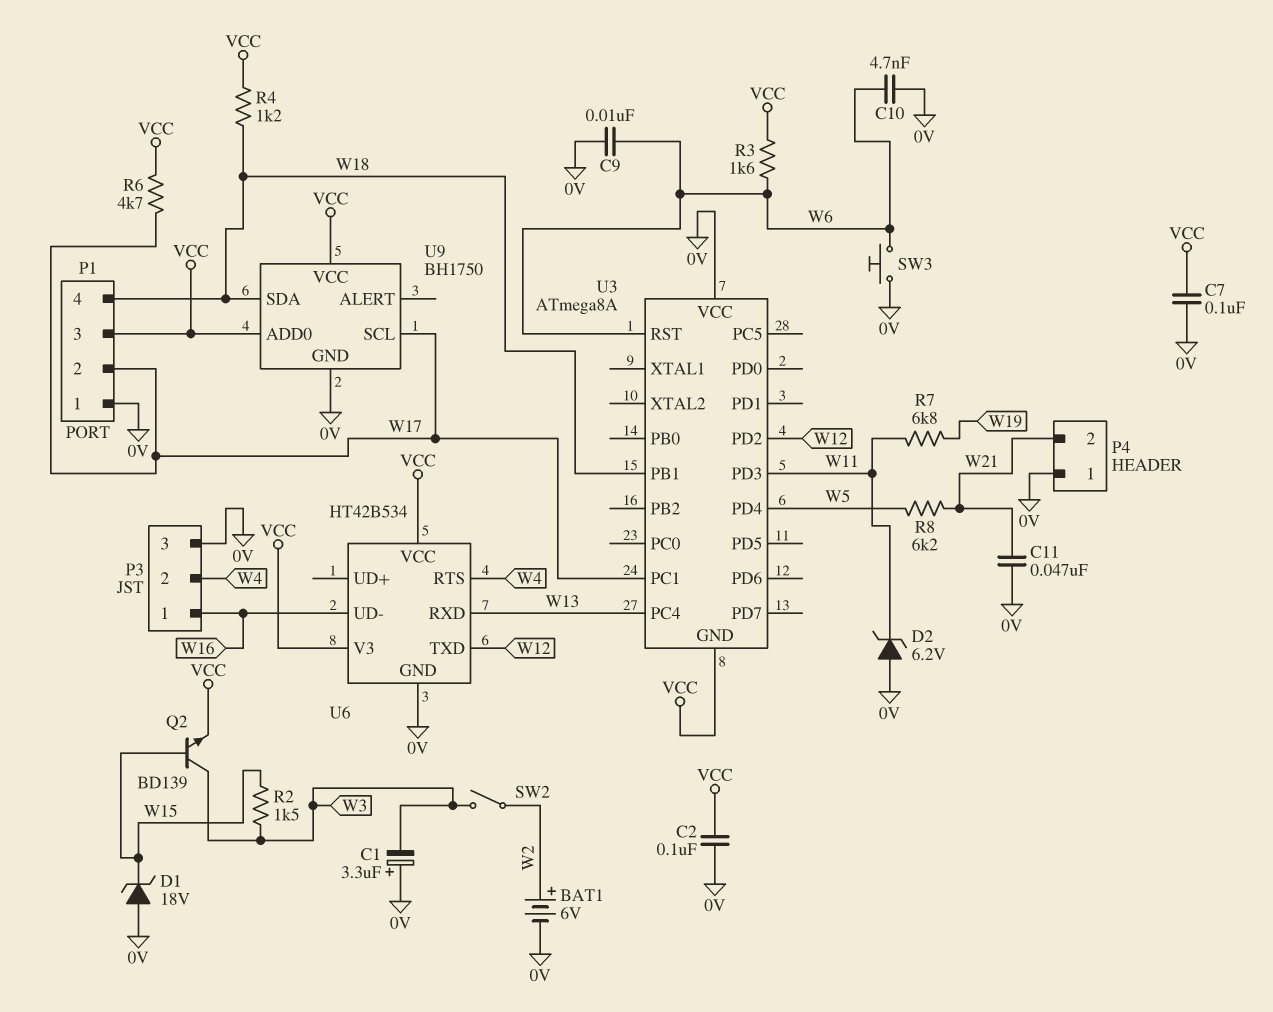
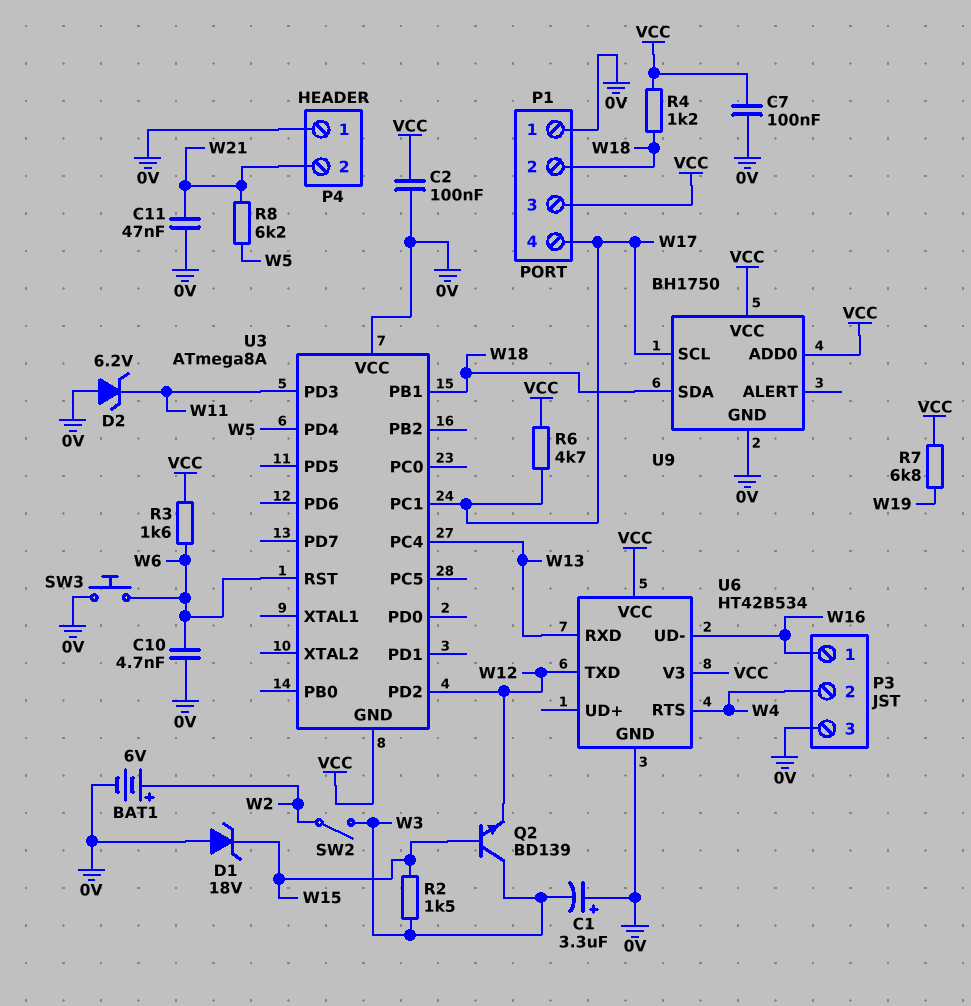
C9: 10nF (0V, W6) -> none
P1 pin 2: W17 -> W18
P1 pin 4: W18 -> W17
Q2: NPN BD139 (B W15, C W3, E VCC) -> NPN BD139 (B W15, C W3, E W12)
R7: 6.8k (W11, W19) -> 6.8k (VCC, W19)

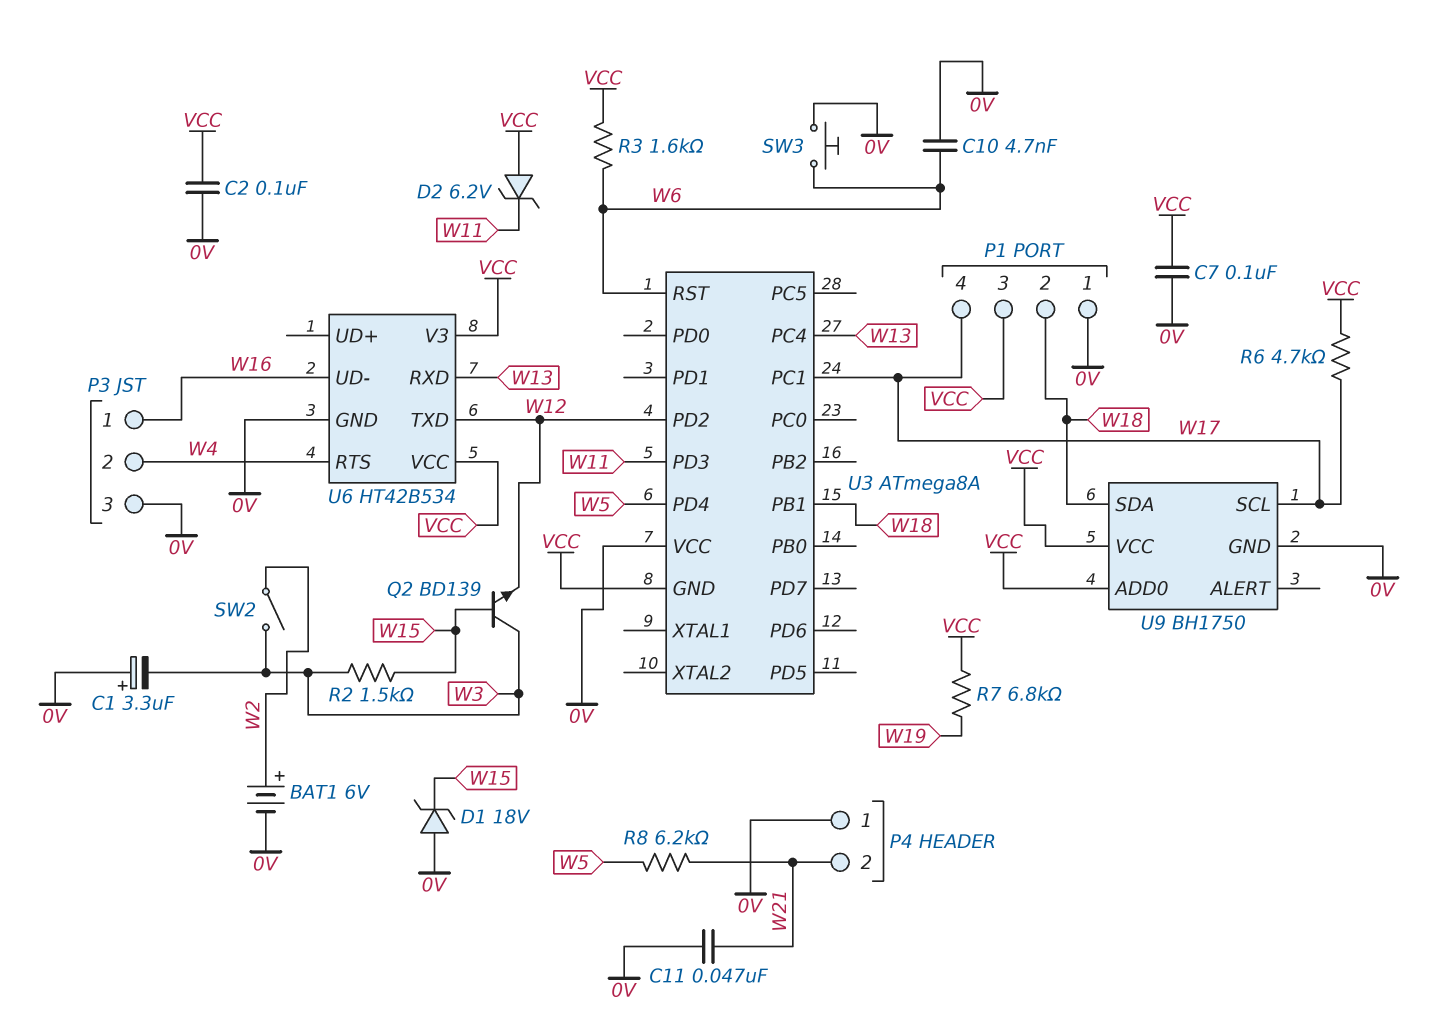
D2: zener 6.2V (A 0V, K W11) -> zener 6.2V (A VCC, K W11)
R4: 1.2k (VCC, W18) -> none

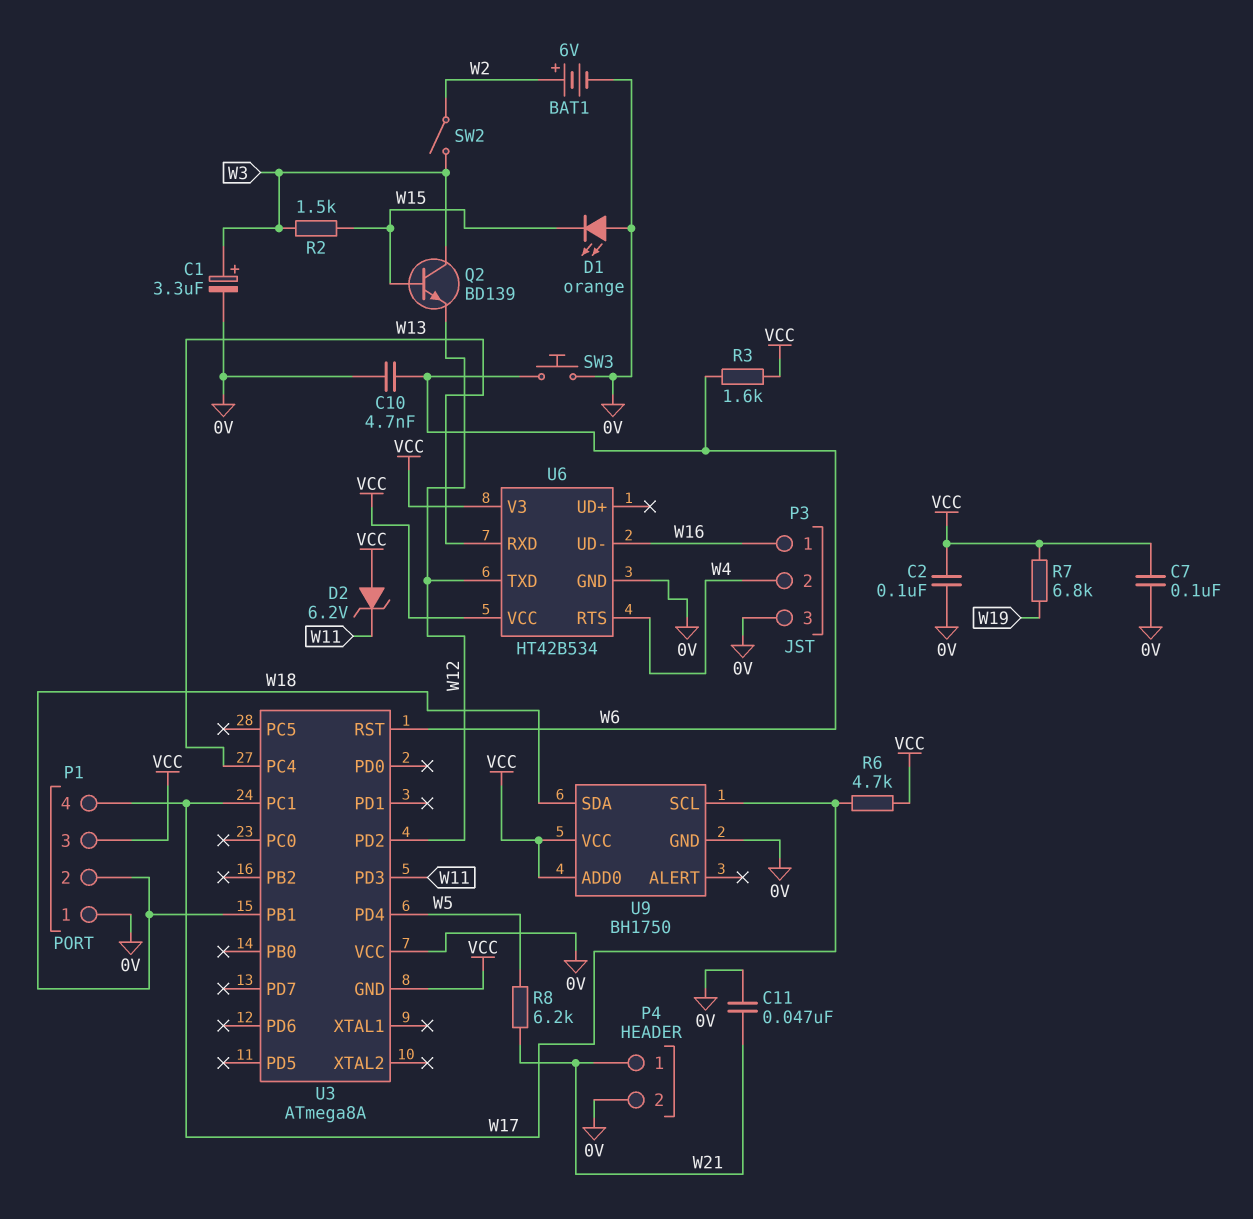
C1: 3.3uF (plus 0V, minus W3) -> 3.3uF (plus W3, minus 0V)
D1: zener 18V (A 0V, K W15) -> LED orange (A 0V, K W15)
P4 pin 1: 0V -> W21
P4 pin 2: W21 -> 0V

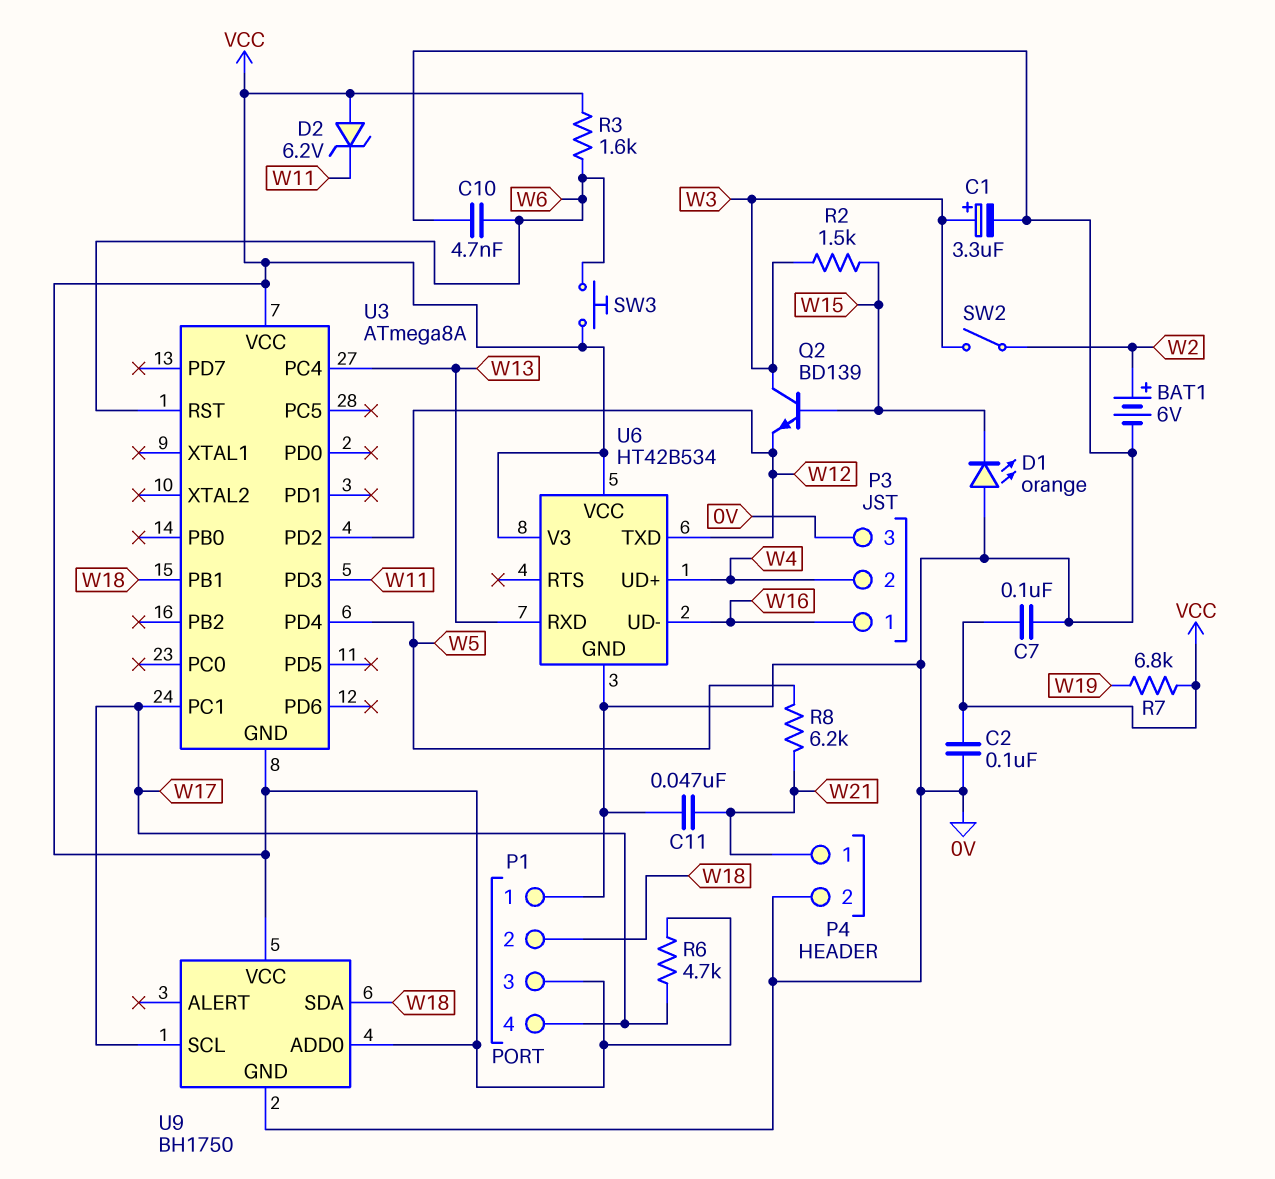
SW3: button (0V, W6) -> button (VCC, W6)
U3 pin VCC: 0V -> VCC
U6 pin RTS: W4 -> none
U6 pin UD+: none -> W4

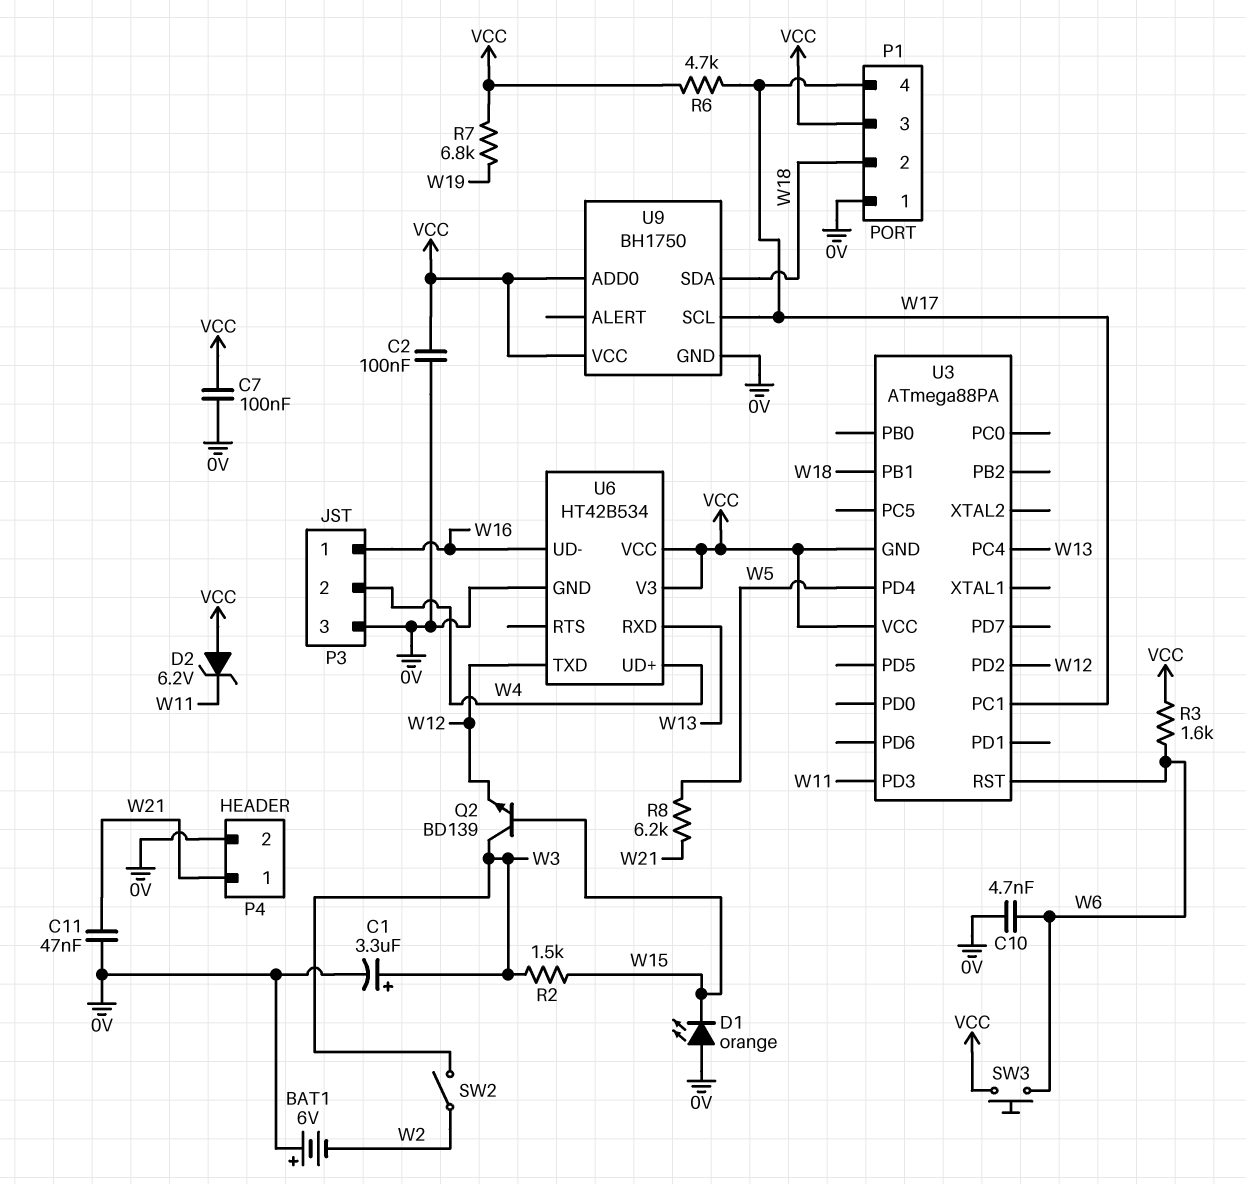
BAT1: 6V (plus W2, minus 0V) -> 6V (plus 0V, minus W2)
U3: ATmega8A -> ATmega88PA

